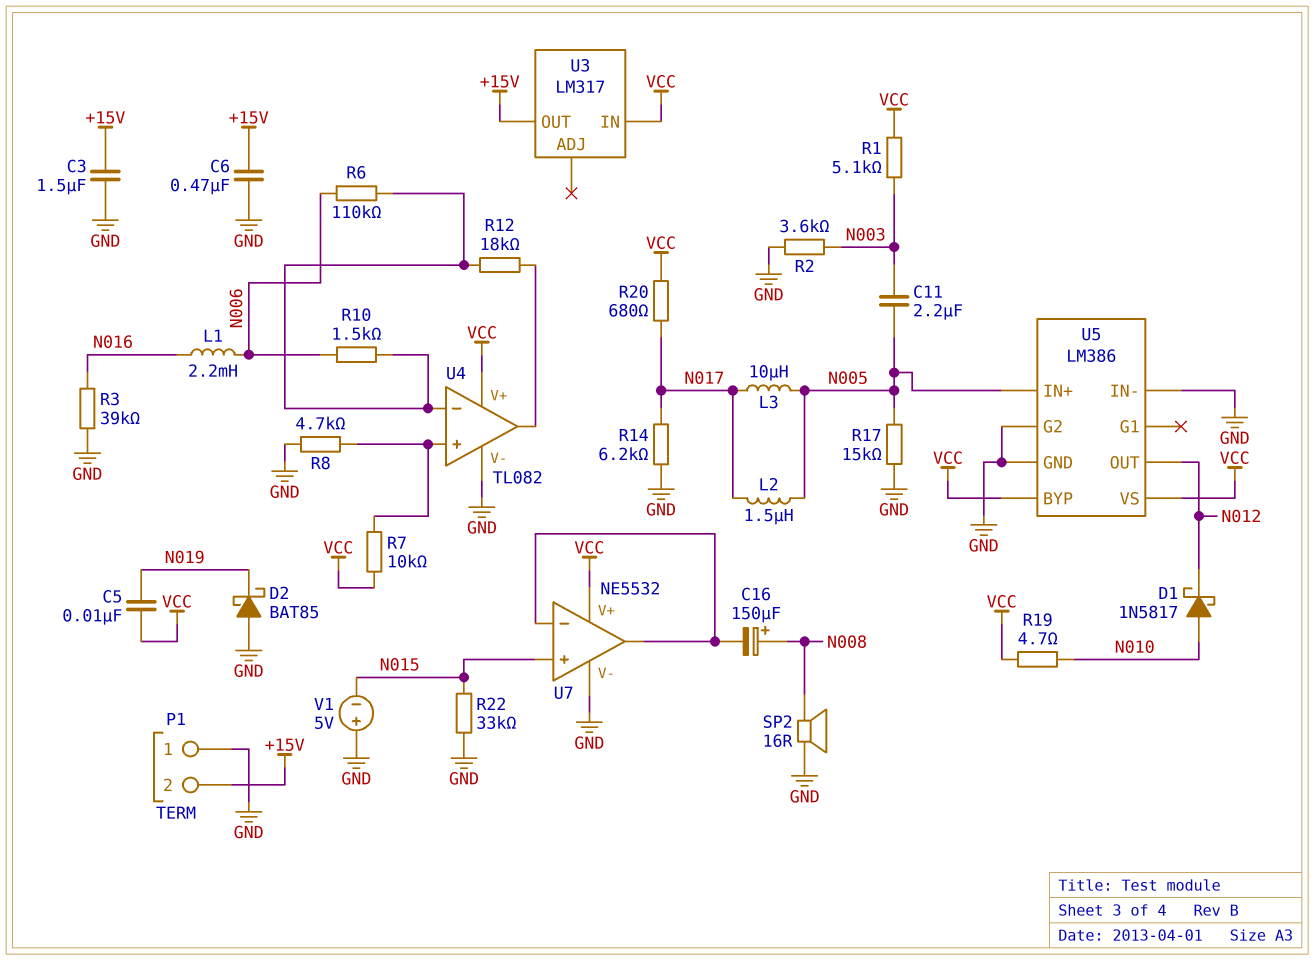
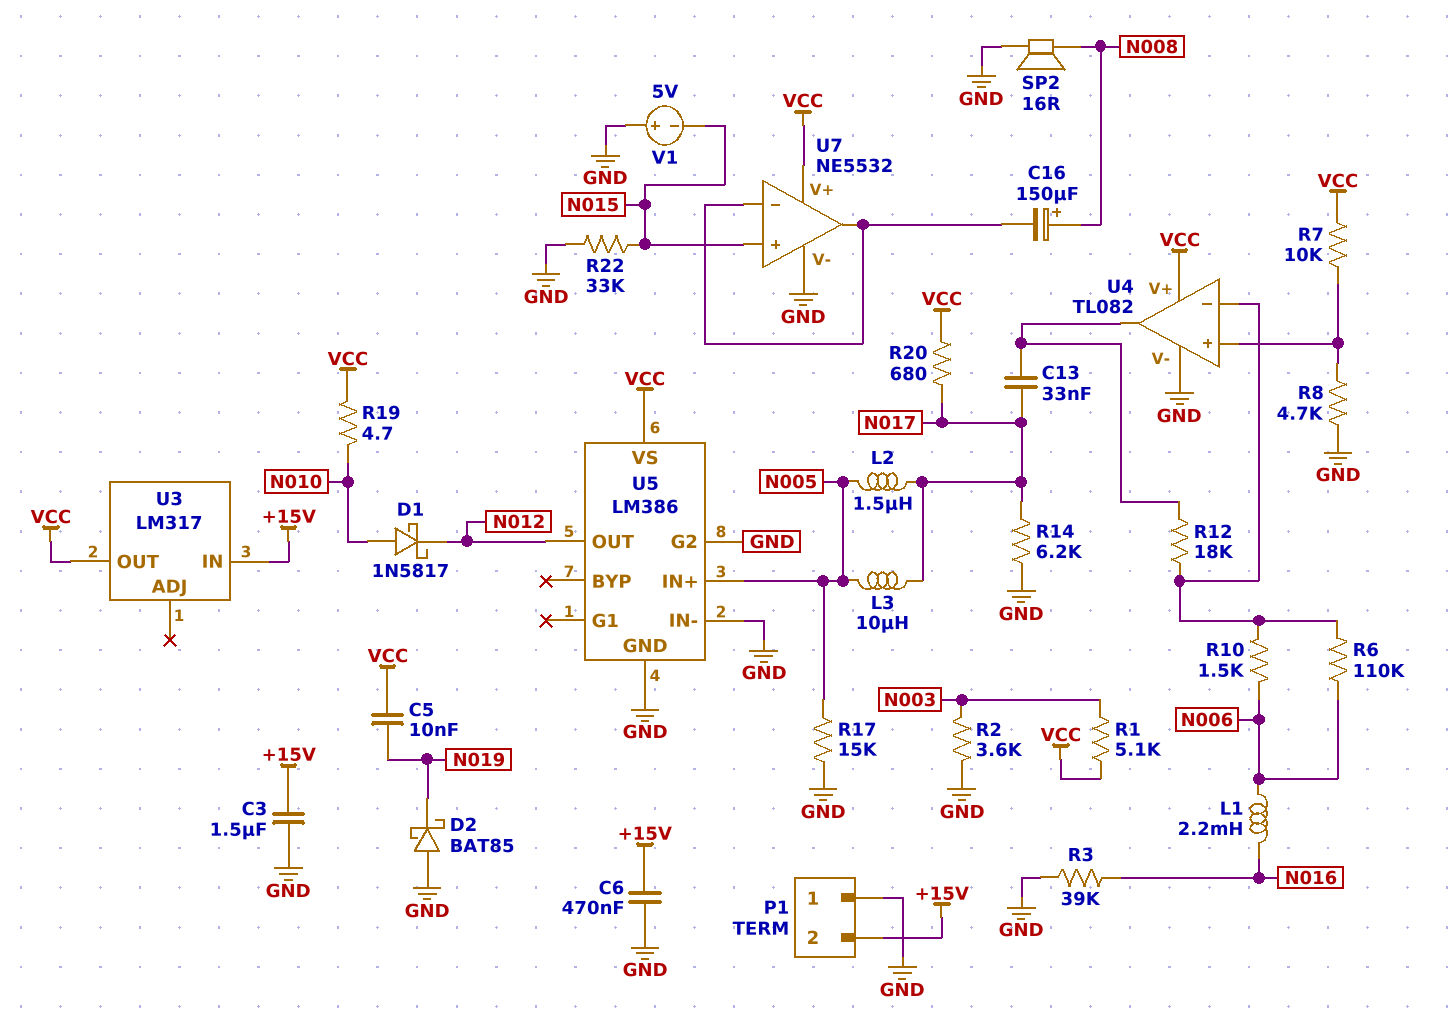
C11: 2.2uF (N003, N005) -> none
C13: none -> 33nF (N017, U4/out)
U3 pin IN: VCC -> +15V
U3 pin OUT: +15V -> VCC
U5 pin BYP: VCC -> none

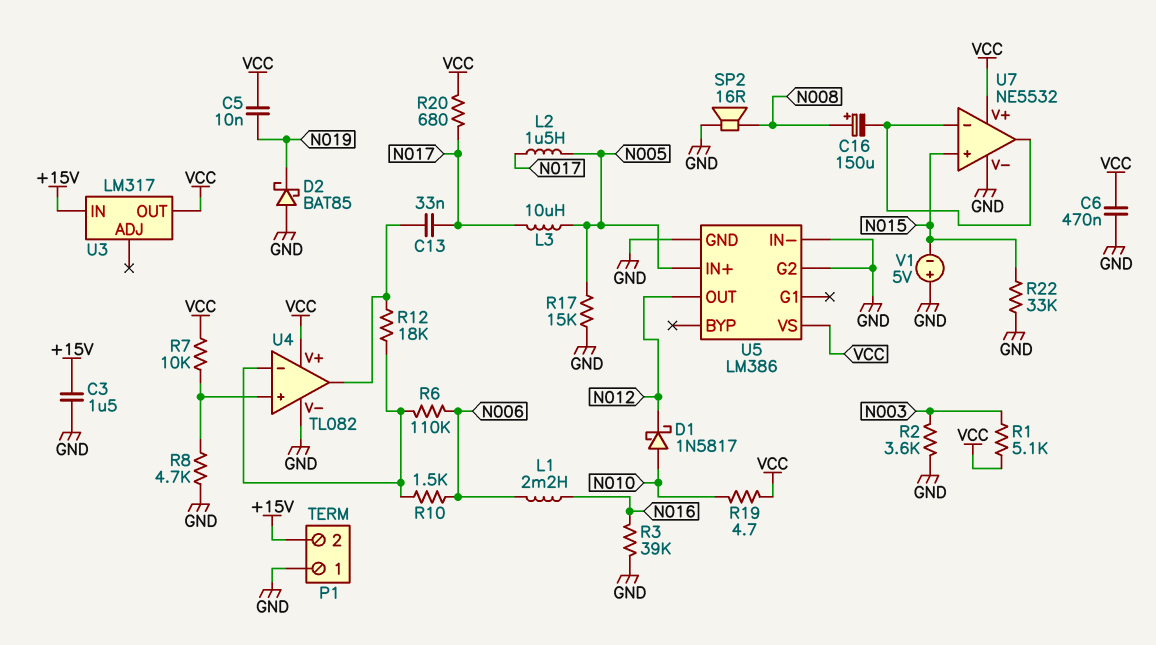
C6: 470nF (+15V, GND) -> 470nF (GND, VCC)
R14: 6.2k (GND, N017) -> none

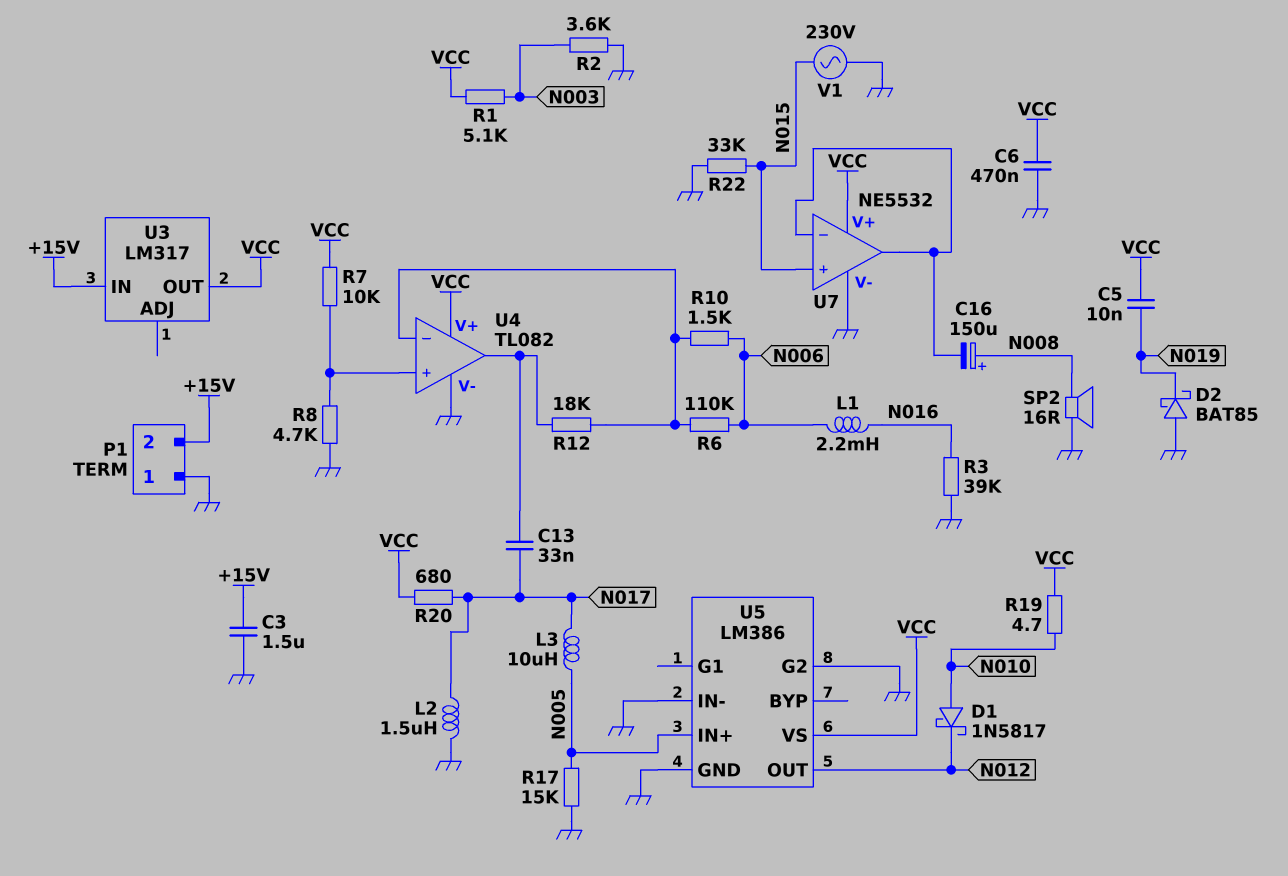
L2: 1.5uH (N005, N017) -> 1.5uH (GND, N017)
V1: 5V (plus GND, minus N015) -> AC 230V (GND, N015)

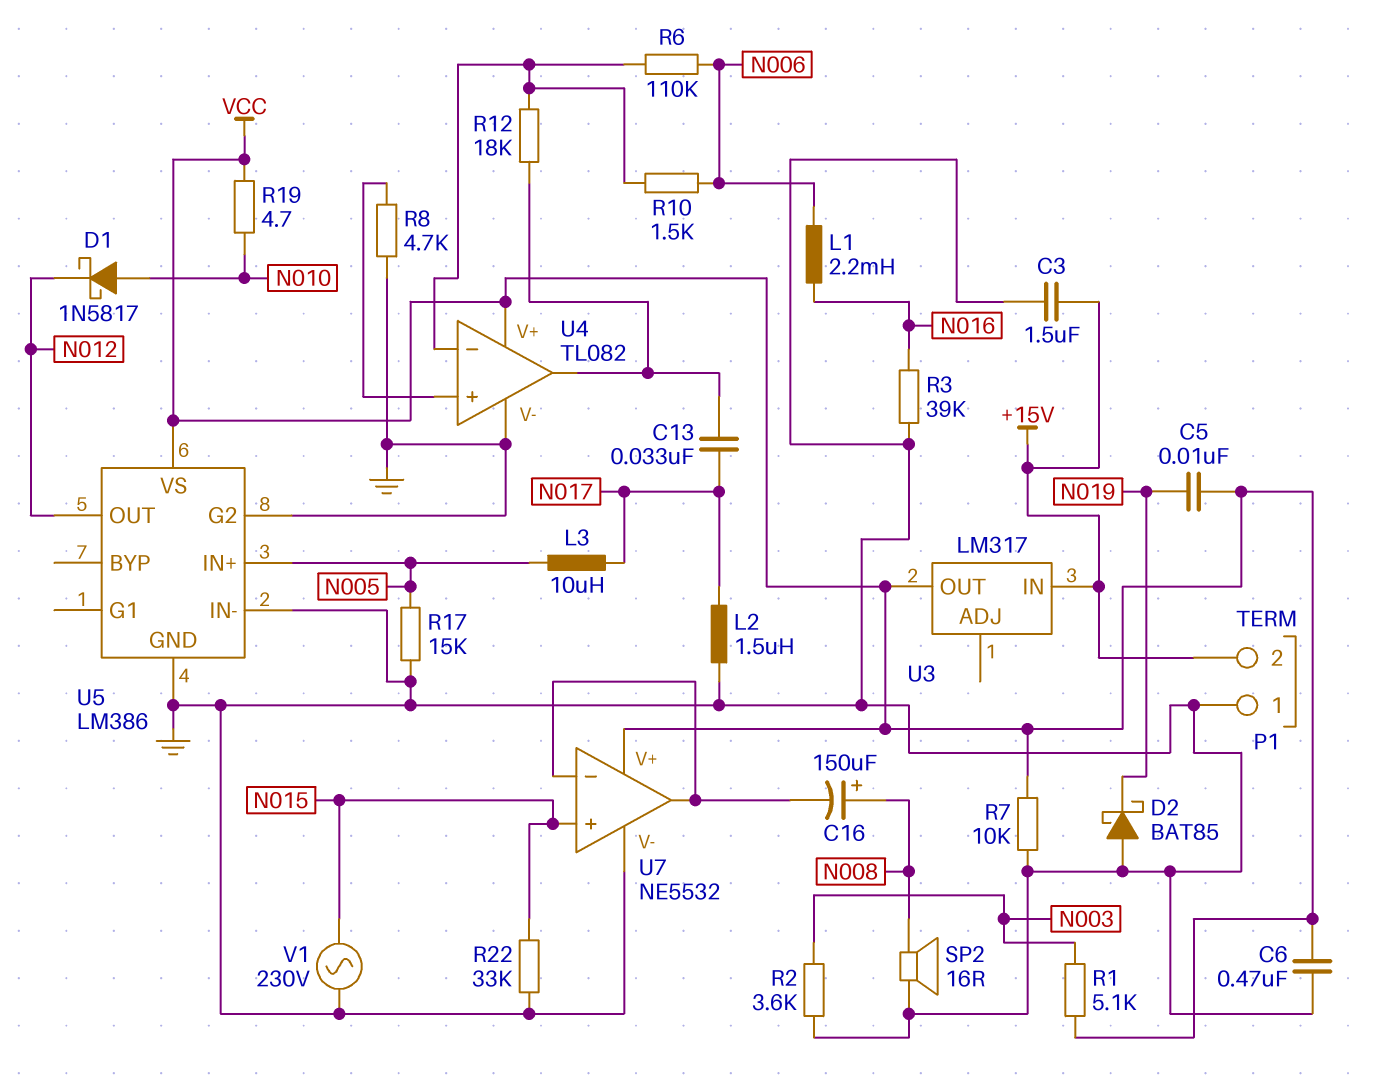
R7: 10k (U4/in+, VCC) -> 10k (GND, VCC)
R20: 680 (N017, VCC) -> none

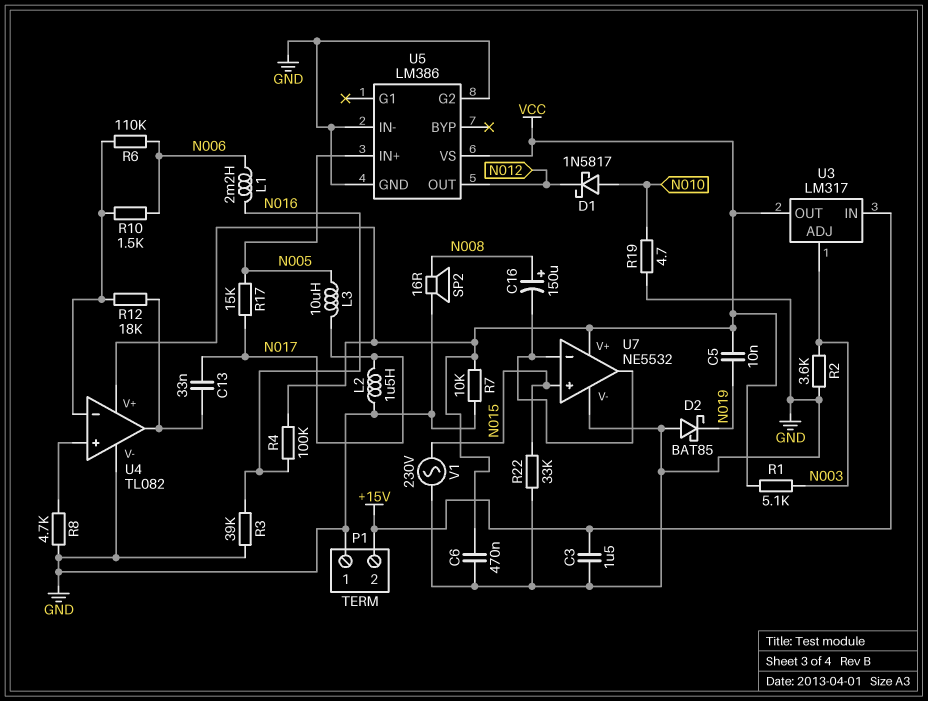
R4: none -> 100k (N016, VCC)
R17: 15k (GND, N005) -> 15k (N005, N017)
R19: 4.7 (N010, VCC) -> 4.7 (GND, N010)
U3 pin ADJ: none -> N003

